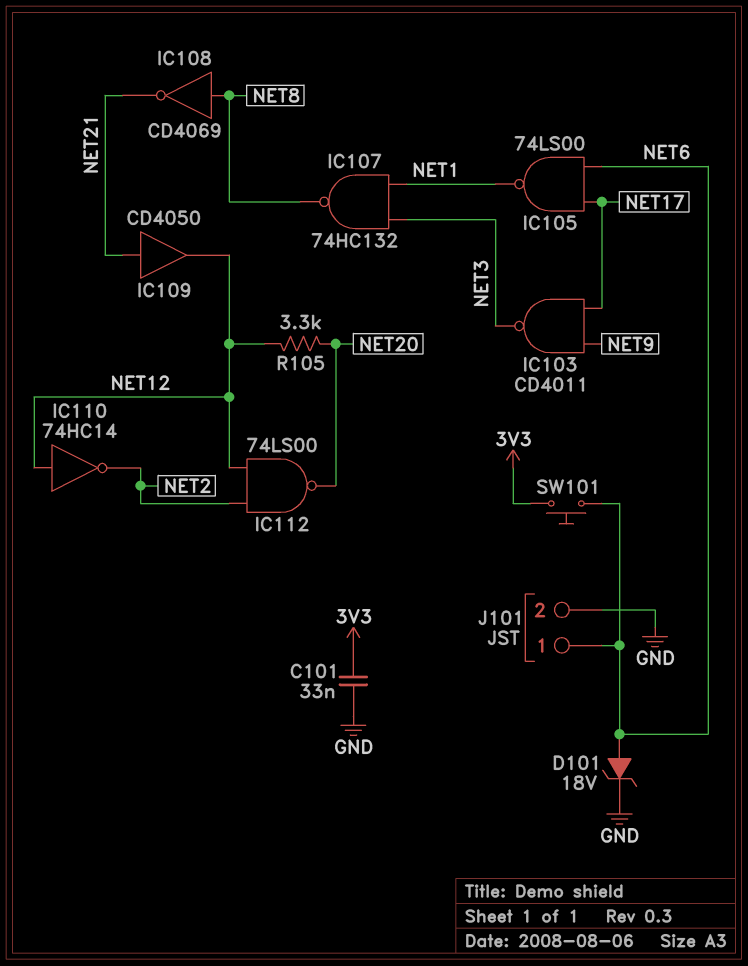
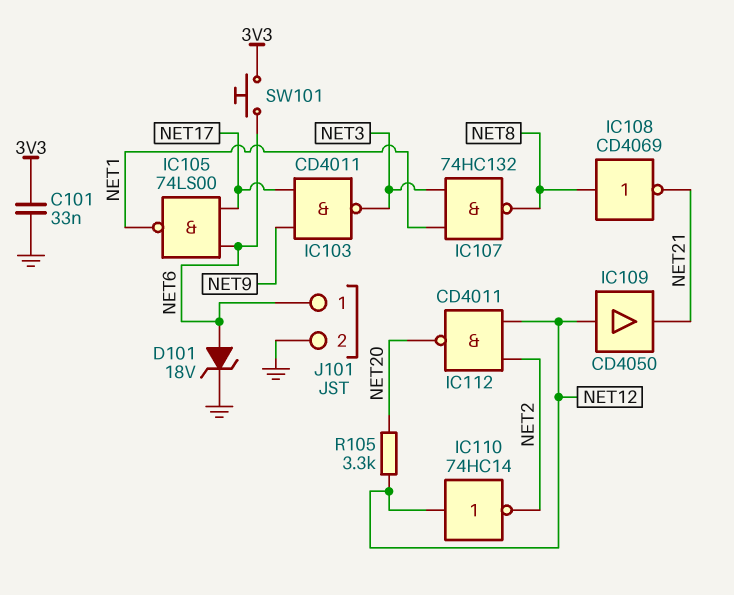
IC109: buffer CD4050 (in NET21, out NET12) -> buffer CD4050 (in NET12, out NET21)
IC112: NAND 74LS00 (in NET2, in NET12, out NET20) -> NAND CD4011 (in NET2, in NET12, out NET20)

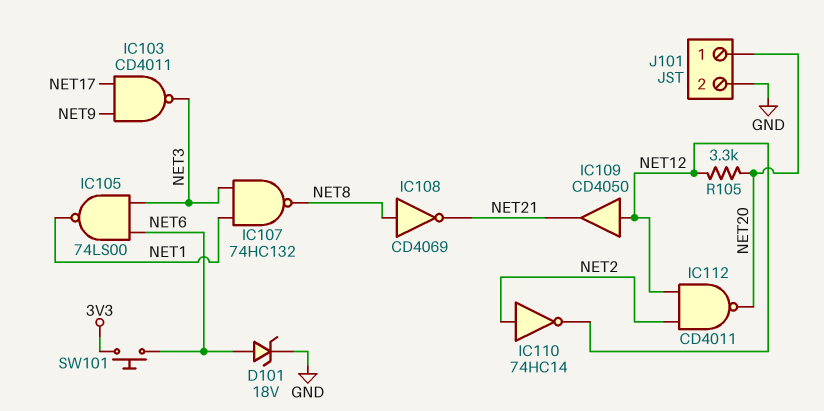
C101: 33nF (3V3, GND) -> none
IC105: NAND 74LS00 (in NET6, in NET17, out NET1) -> NAND 74LS00 (in NET3, in NET6, out NET1)
IC110: NOT 74HC14 (in NET12, out NET2) -> NOT 74HC14 (in NET2, out NET12)
J101 pin 1: NET6 -> NET20

